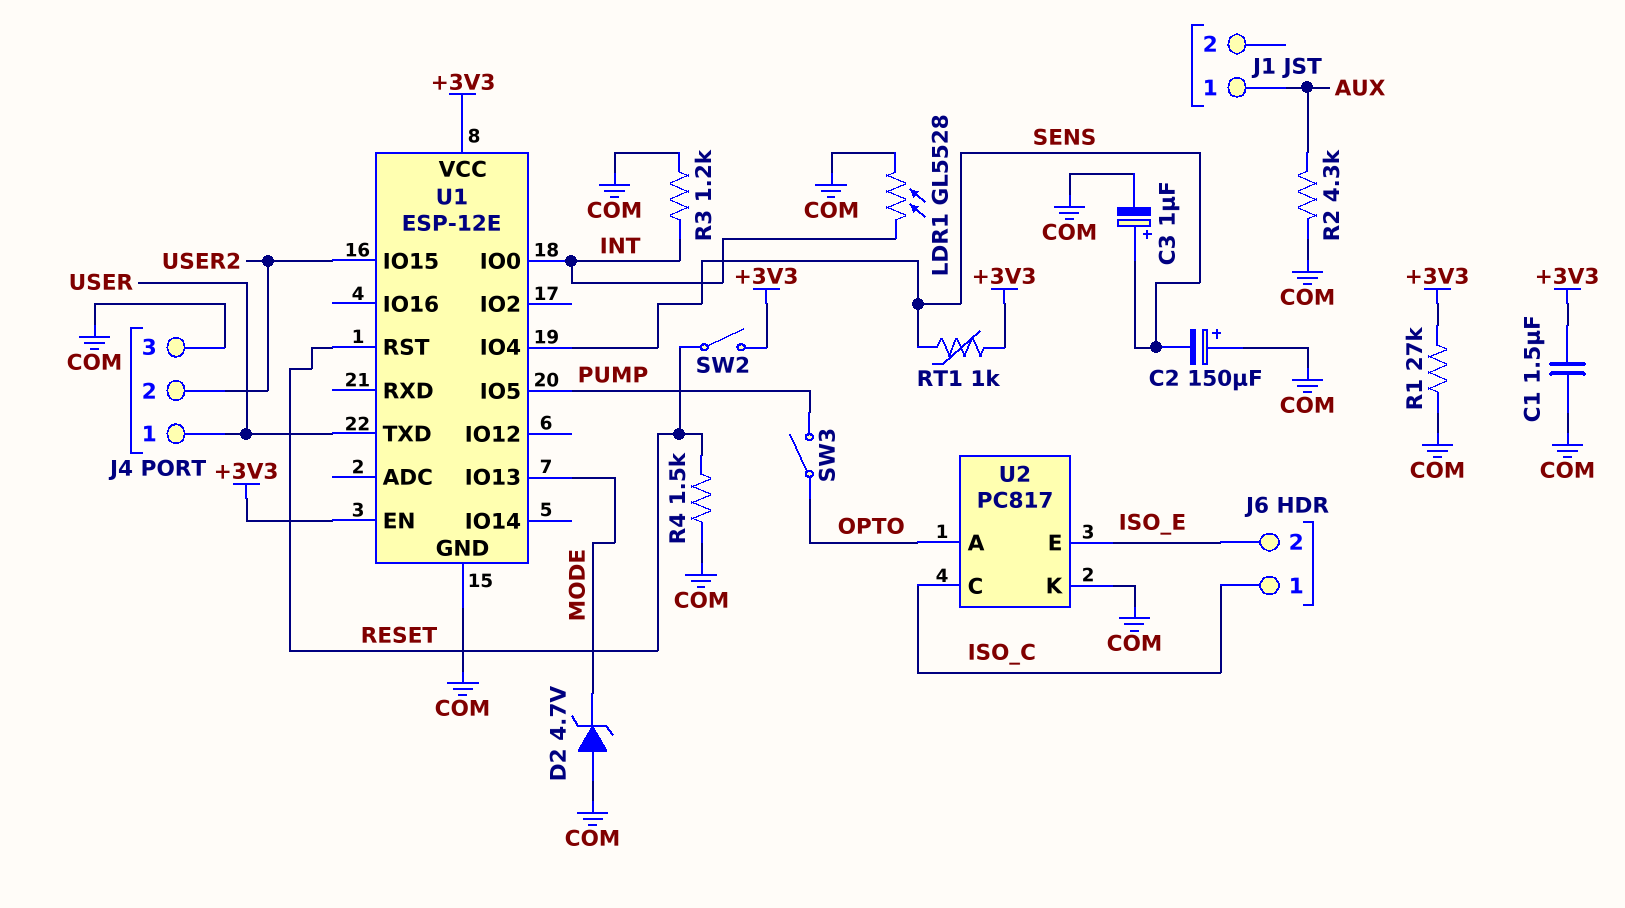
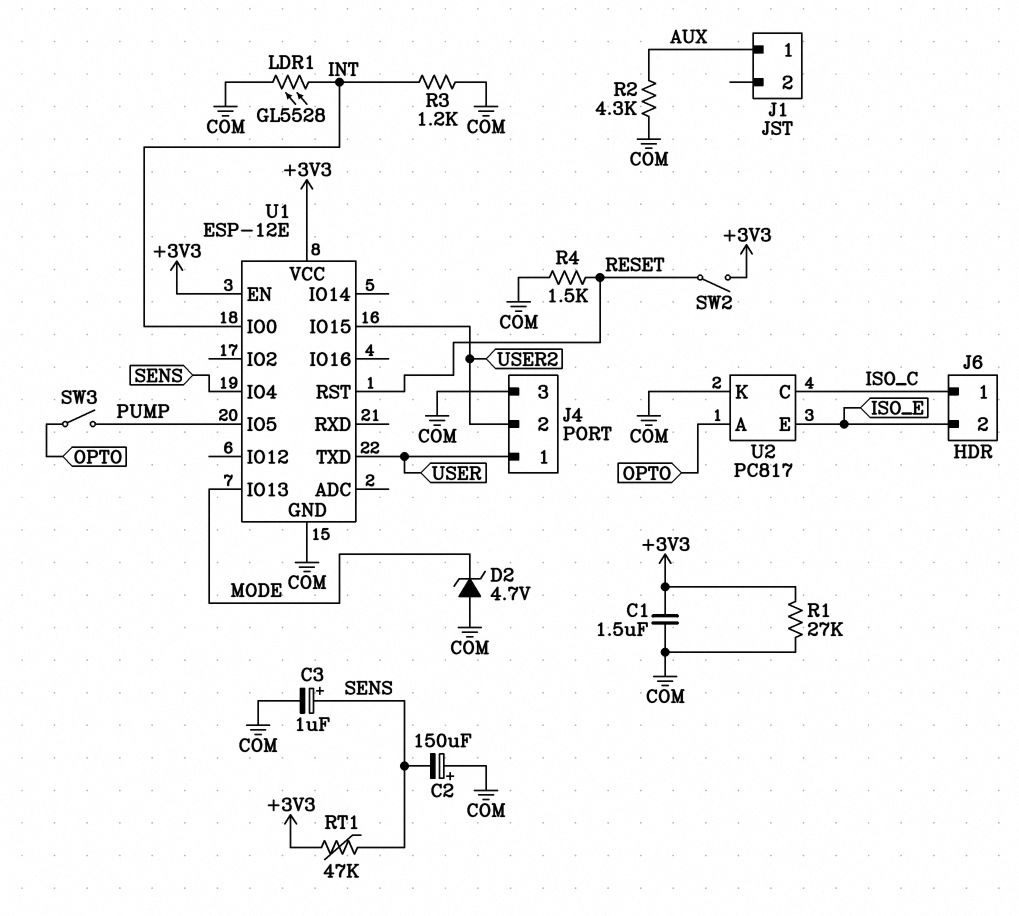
RT1: 1k (+3V3, SENS) -> 47k (+3V3, SENS)

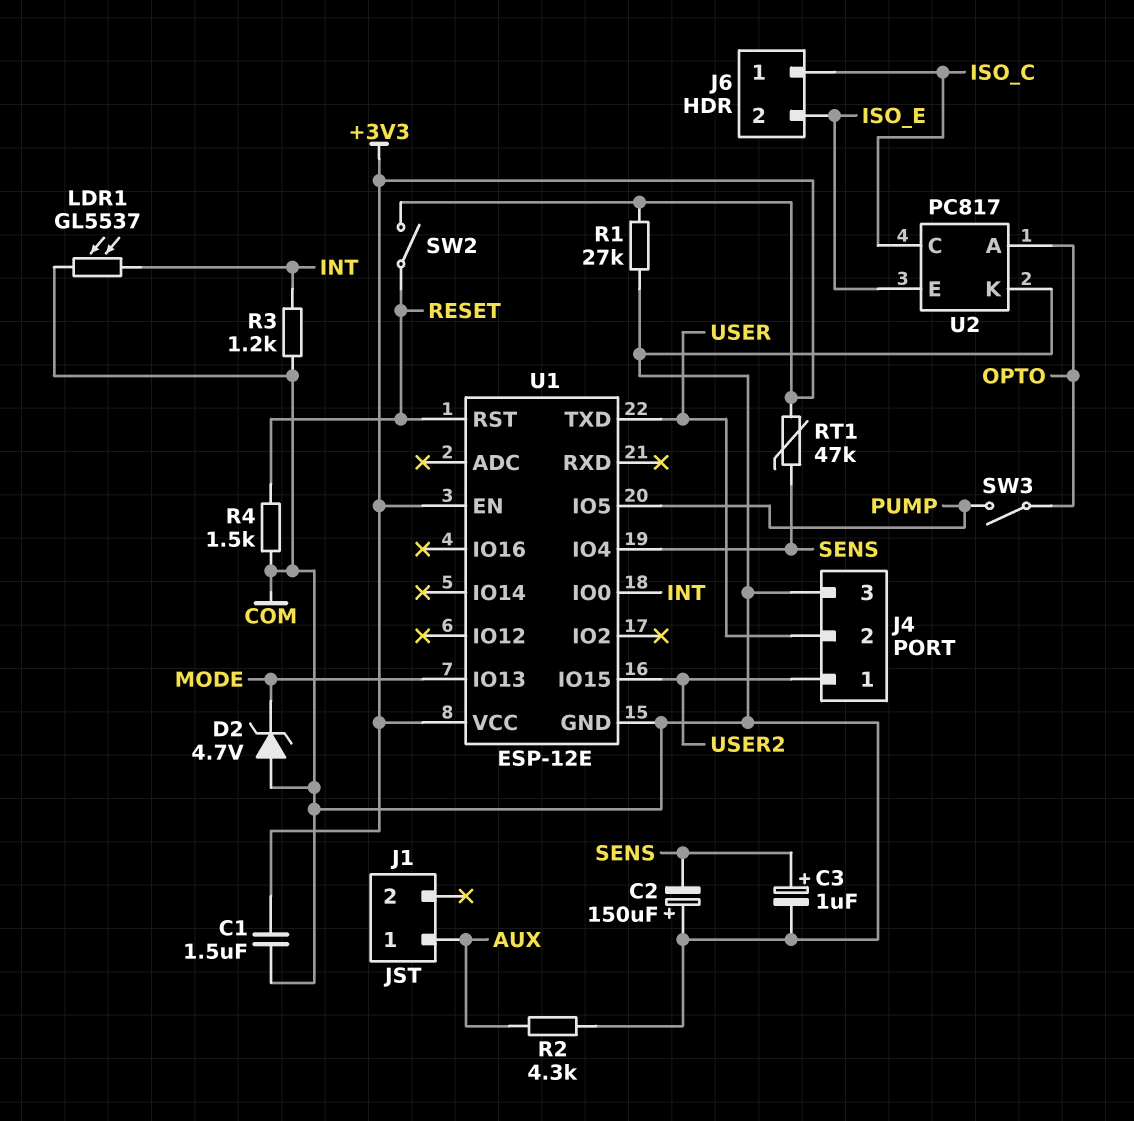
J4 pin 1: USER -> USER2
J4 pin 2: USER2 -> USER
LDR1: GL5528 (COM, INT) -> GL5537 (COM, INT)

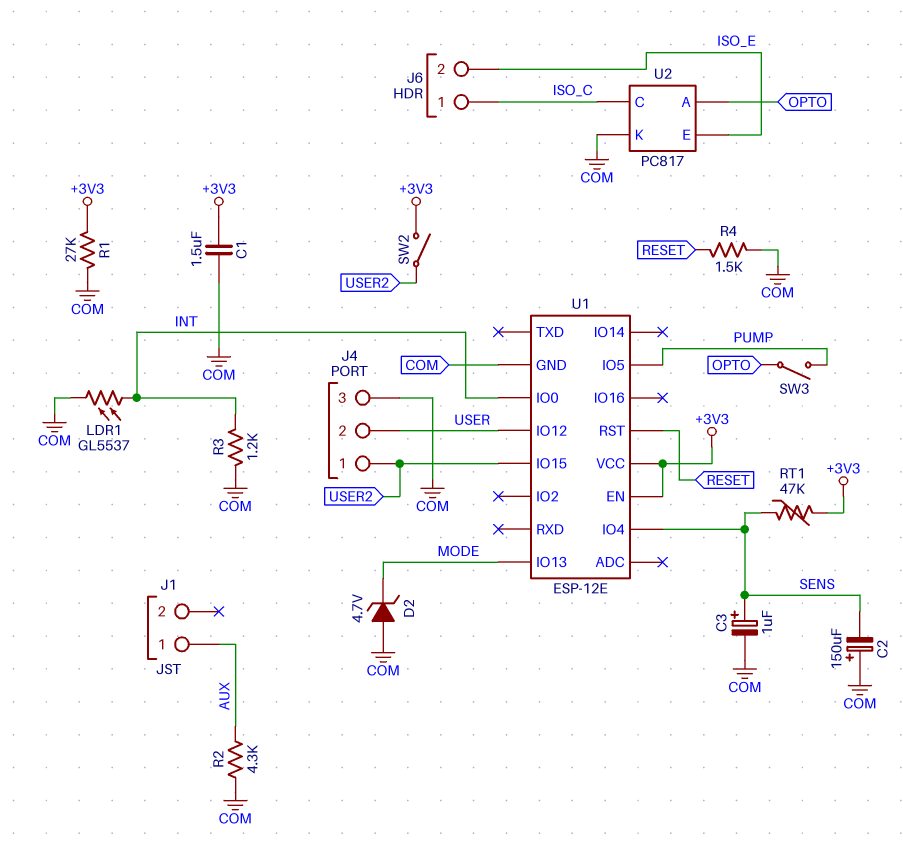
SW2: switch (+3V3, RESET) -> switch (+3V3, USER2)
U1 pin IO12: none -> USER
U1 pin TXD: USER -> none

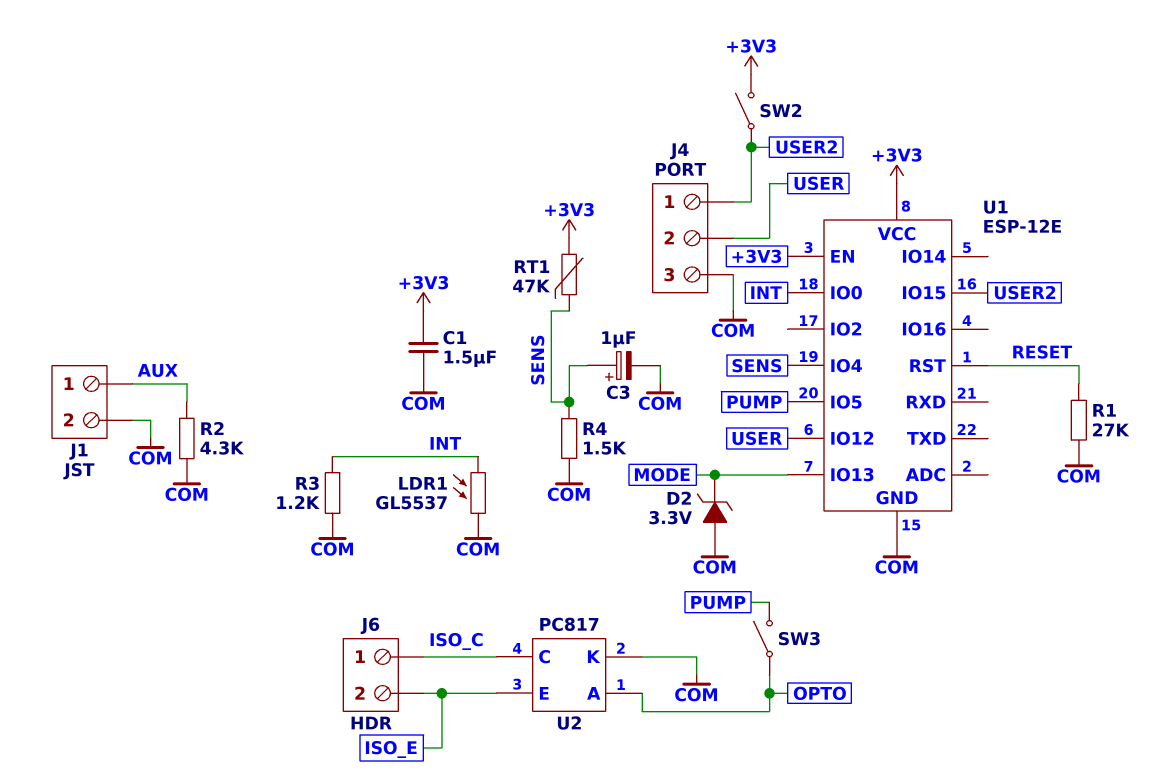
C2: 150uF (plus COM, minus SENS) -> none
D2: zener 4.7V (A COM, K MODE) -> zener 3.3V (A COM, K MODE)
J1 pin 2: none -> COM
R1: 27k (+3V3, COM) -> 27k (COM, RESET)
R4: 1.5k (COM, RESET) -> 1.5k (COM, SENS)

